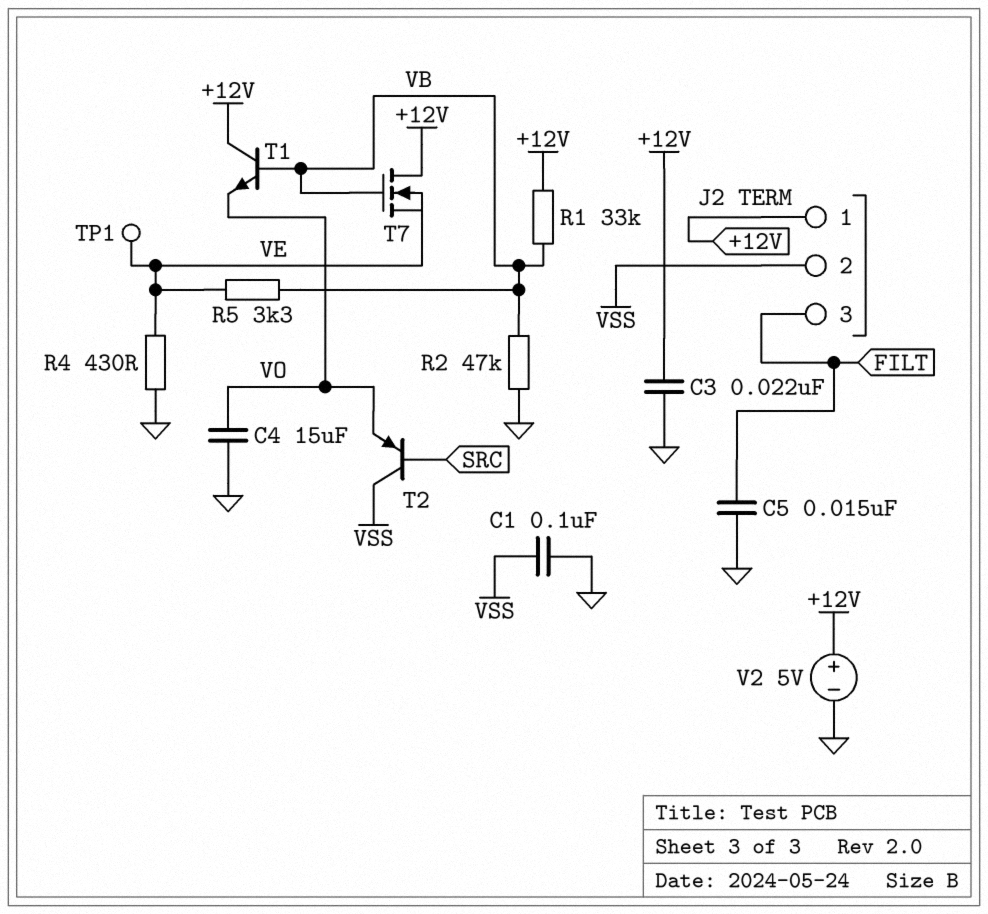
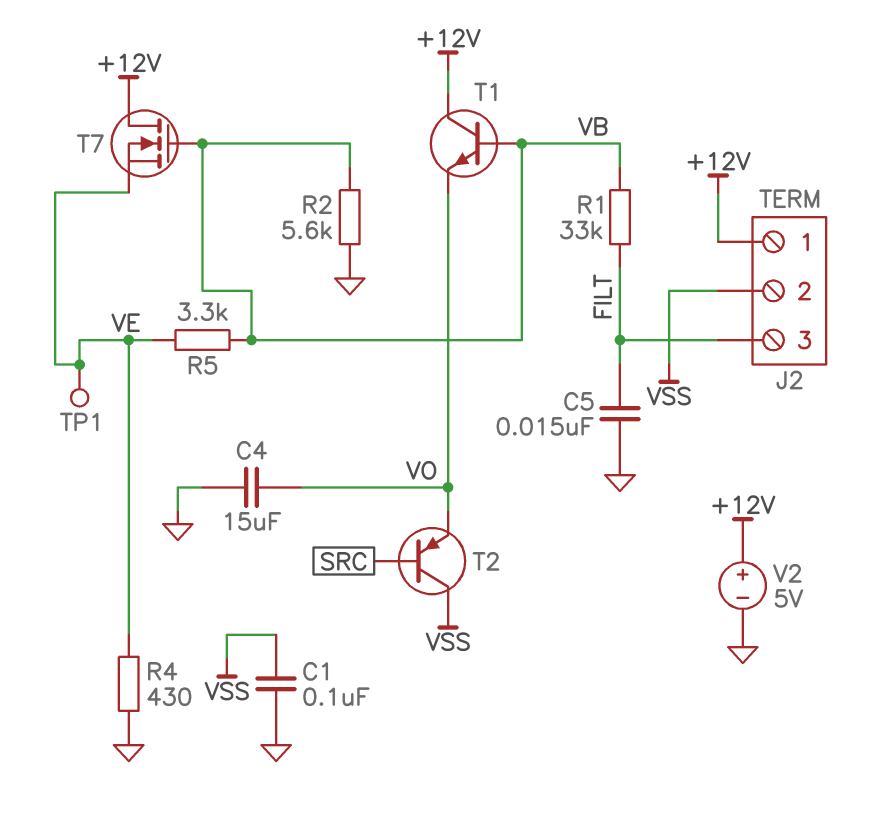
C3: 22nF (+12V, GND) -> none
R1: 33k (+12V, VB) -> 33k (FILT, VB)
R2: 47k (GND, VB) -> 5.6k (GND, VB)

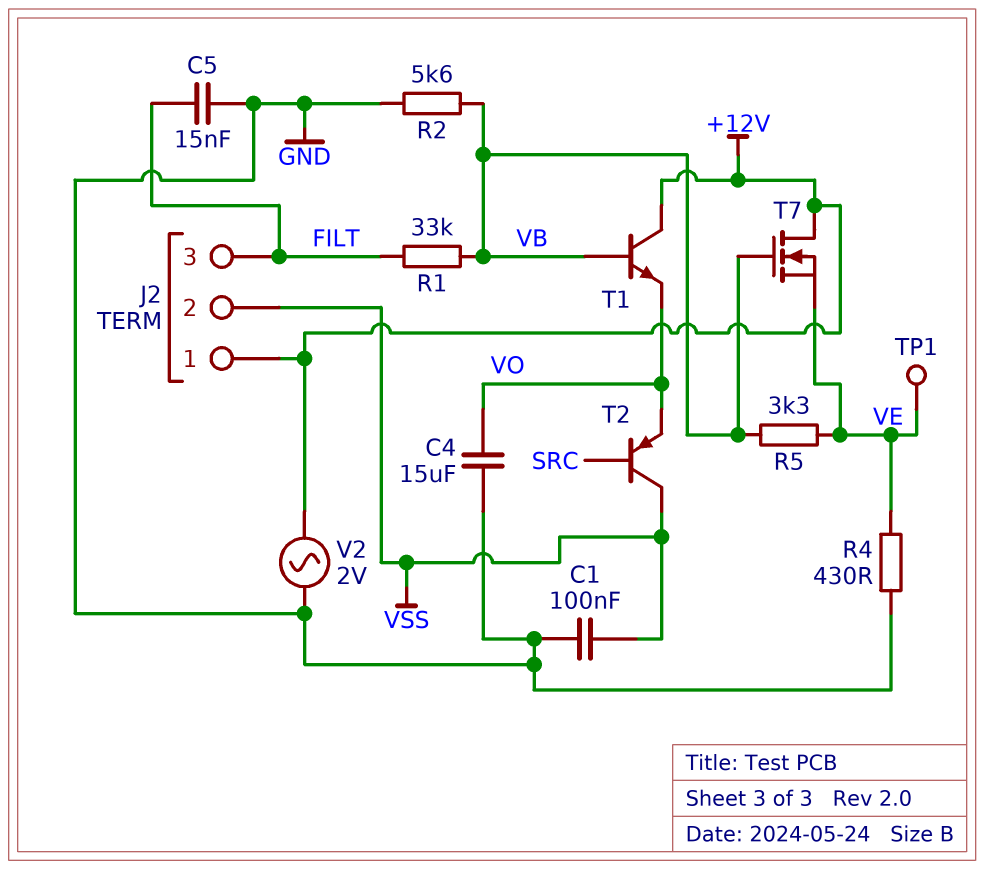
V2: 5V (plus +12V, minus GND) -> AC 2V (+12V, GND)

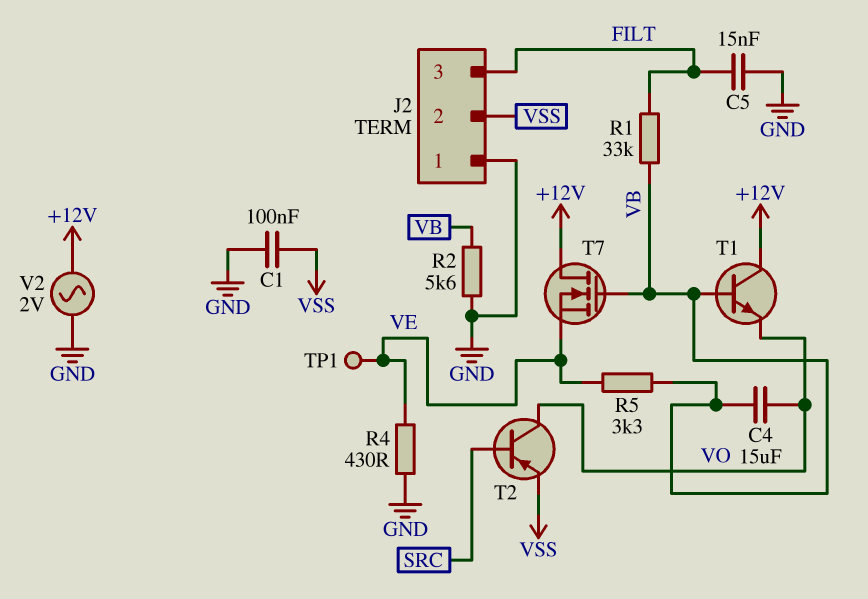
C4: 15uF (GND, VO) -> 15uF (VB, VO)
J2 pin 1: +12V -> GND
T2: PNP (B SRC, C VSS, E VO) -> PNP (B SRC, C VO, E VSS)

